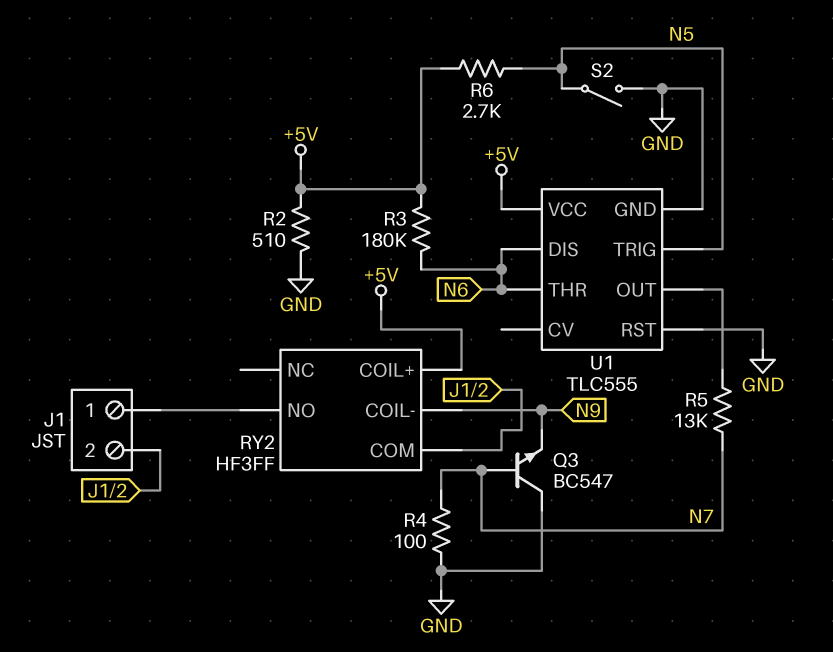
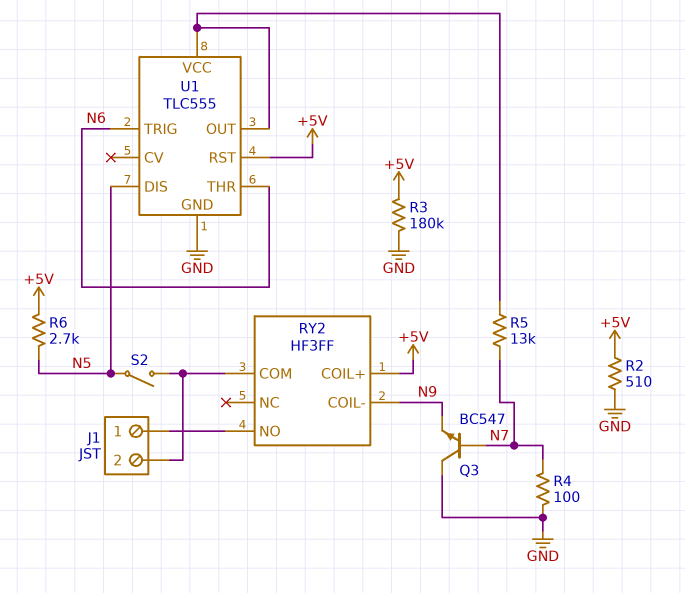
R3: 180k (+5V, N6) -> 180k (+5V, GND)
S2: switch (GND, N5) -> switch (J1/2, N5)
U1 pin DIS: N6 -> N5
U1 pin RST: GND -> +5V
U1 pin TRIG: N5 -> N6
U1 pin VCC: +5V -> U1/OUT

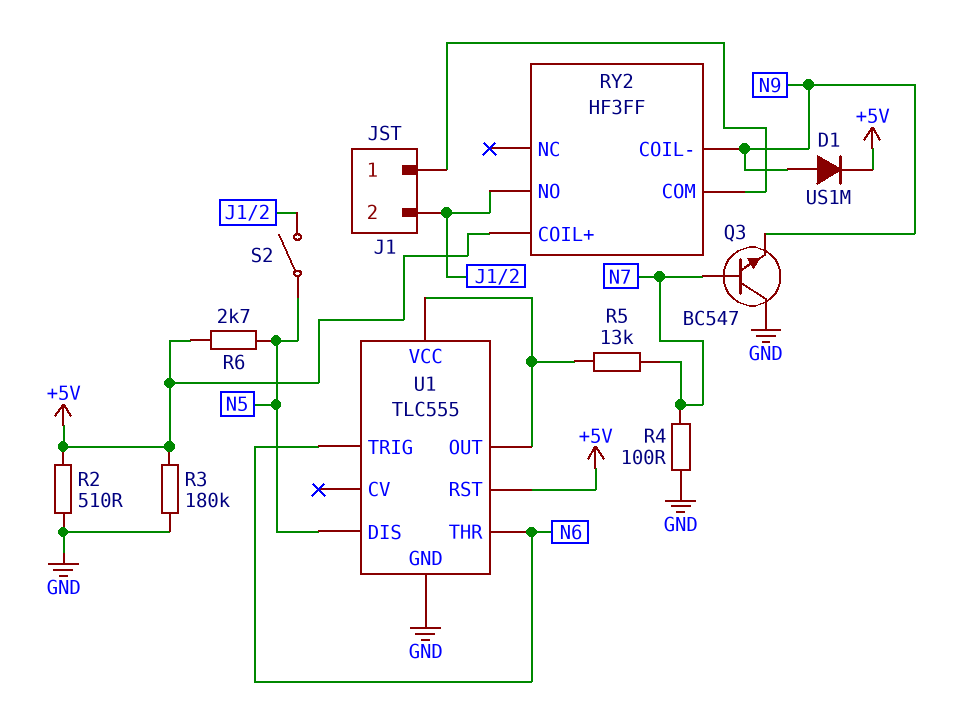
D1: none -> diode US1M (A N9, K +5V)
RY2 pin COM: J1/2 -> J1/1
RY2 pin NO: J1/1 -> J1/2

